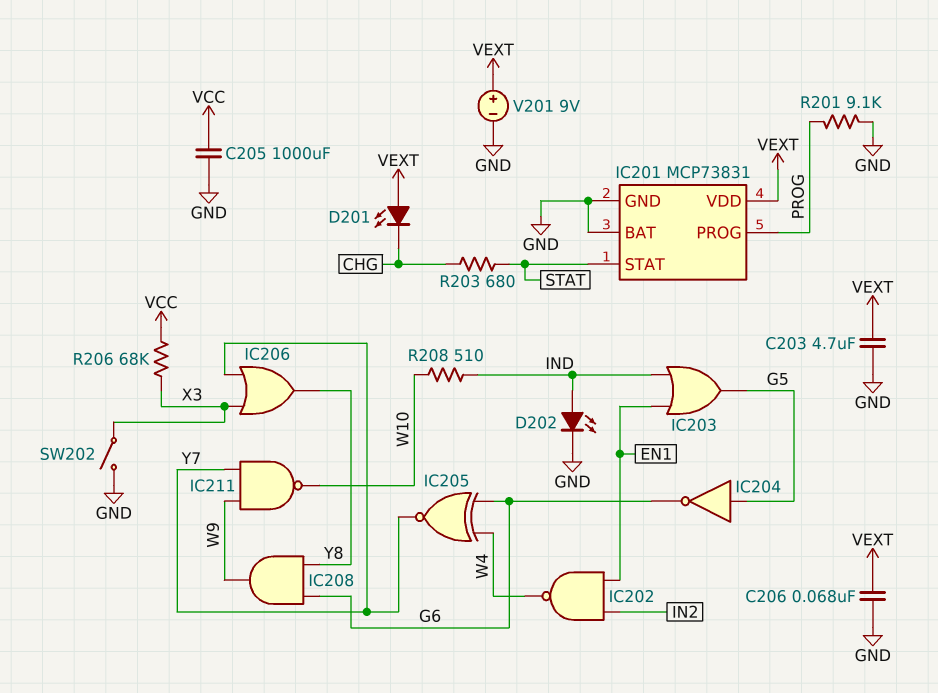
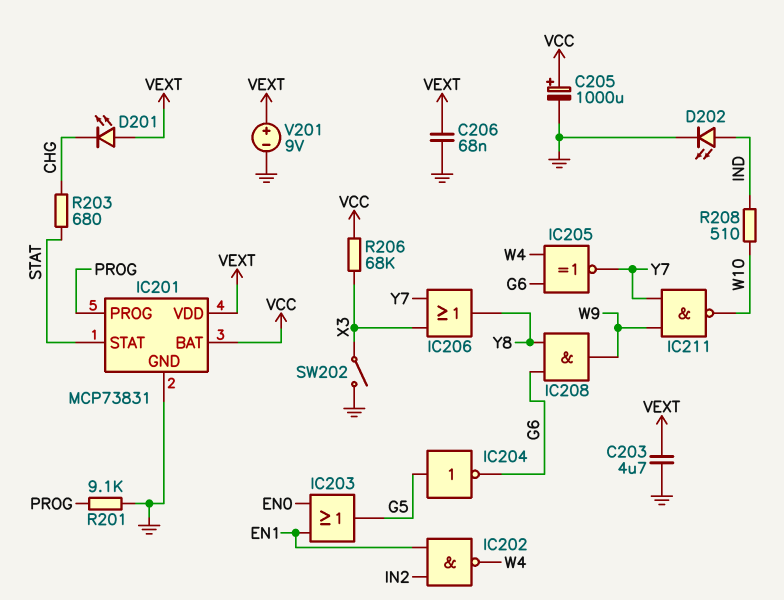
C205: 1000uF (GND, VCC) -> 1000uF (plus VCC, minus GND)
IC201 pin BAT: GND -> VCC
IC203: OR (in EN1, in IND, out G5) -> OR (in EN0, in EN1, out G5)

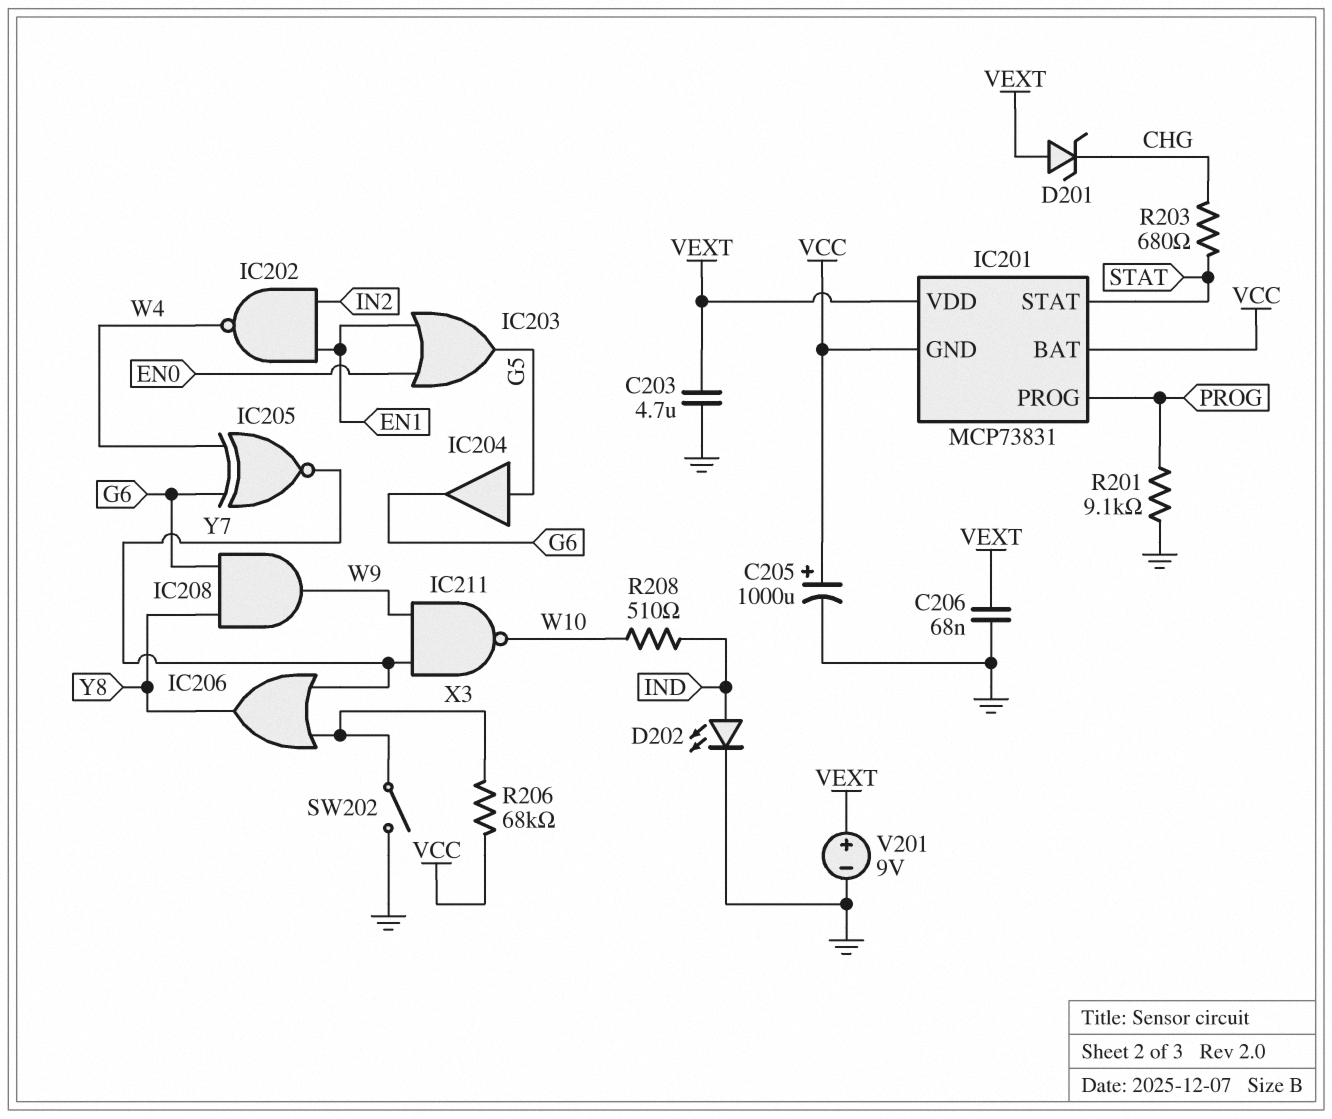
D201: LED (A VEXT, K CHG) -> zener (A VEXT, K CHG)
IC201 pin GND: GND -> VCC
IC204: NOT (in G5, out G6) -> buffer (in G5, out G6)

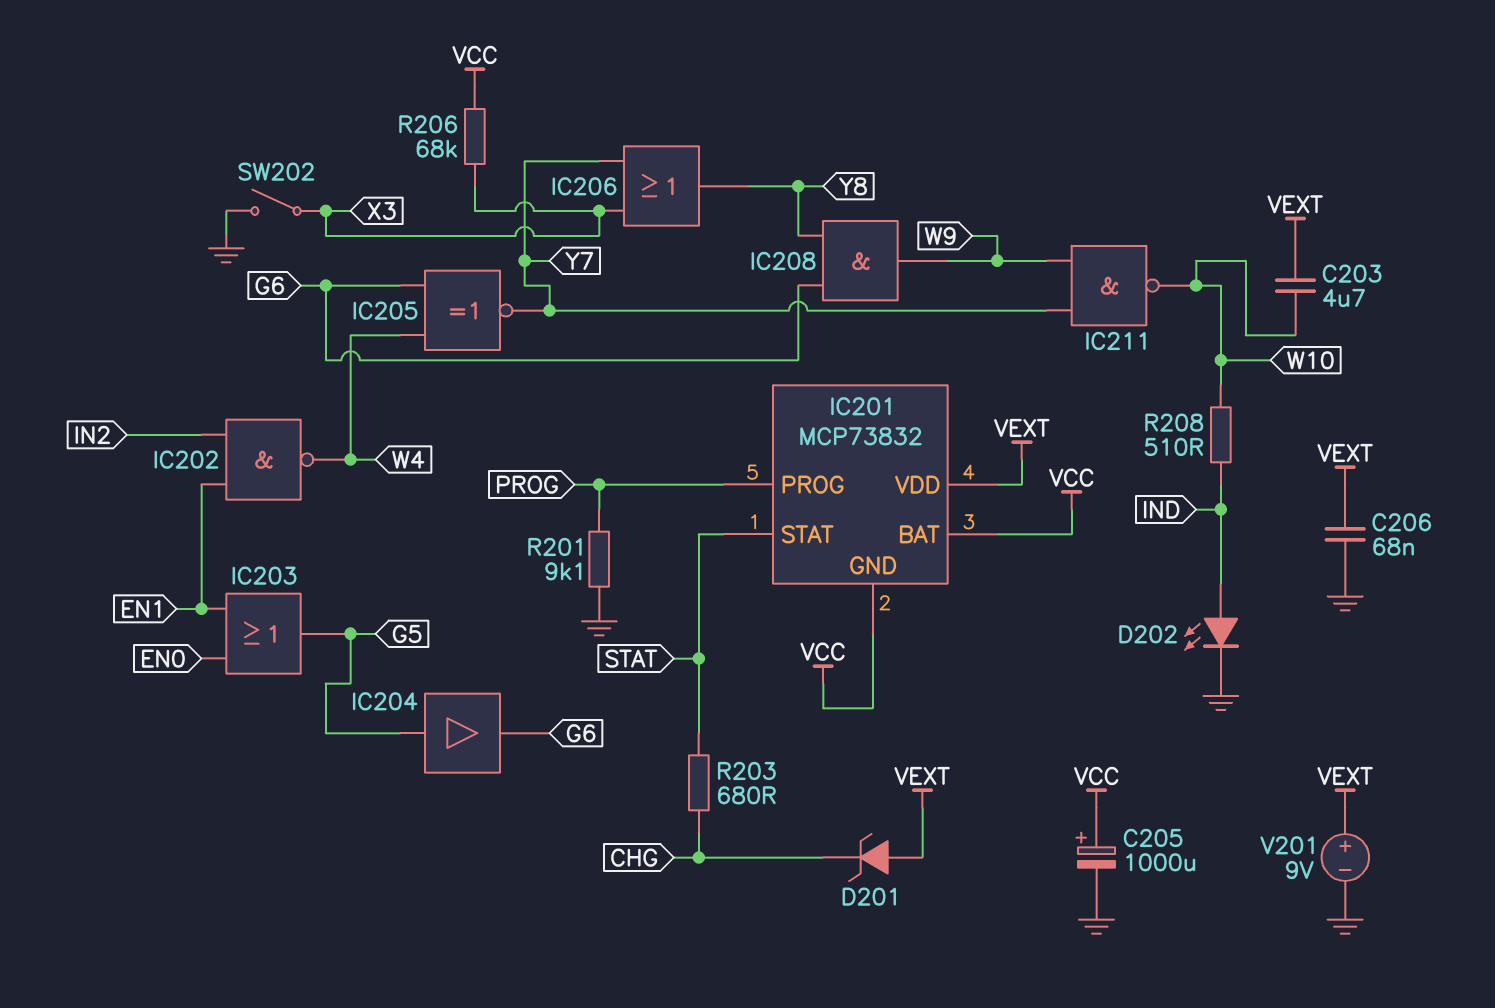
C203: 4.7uF (GND, VEXT) -> 4.7uF (VEXT, W10)
IC201: MCP73831 -> MCP73832

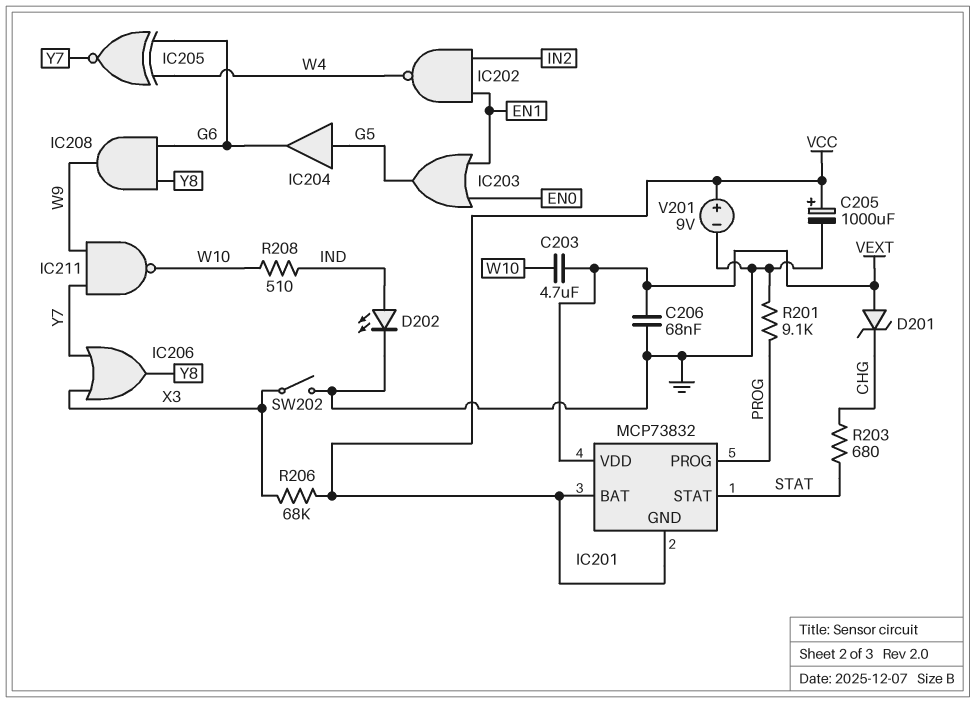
V201: 9V (plus VEXT, minus GND) -> 9V (plus VCC, minus GND)

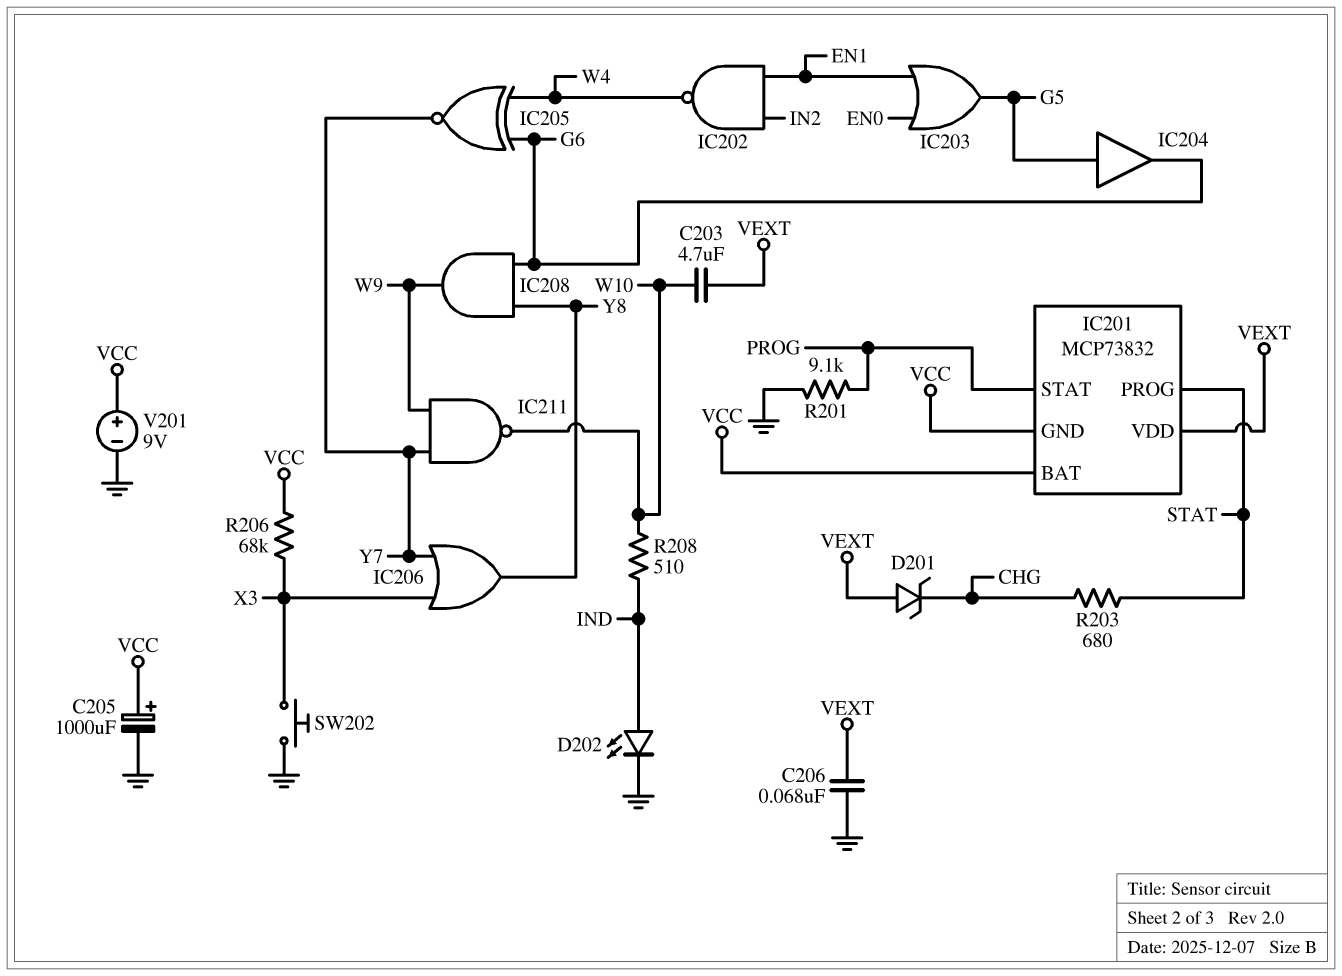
IC201 pin PROG: PROG -> STAT
IC201 pin STAT: STAT -> PROG
SW202: switch (GND, X3) -> button (GND, X3)

